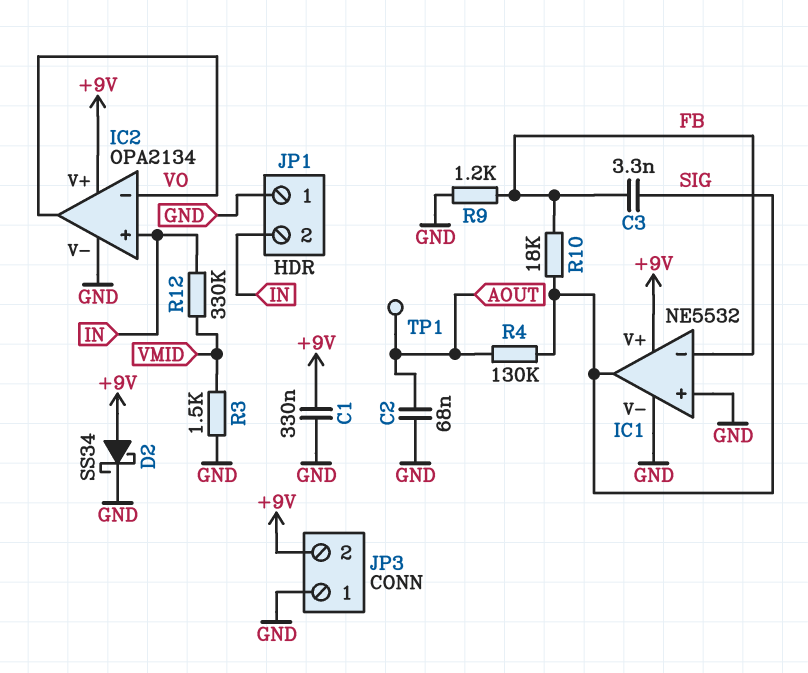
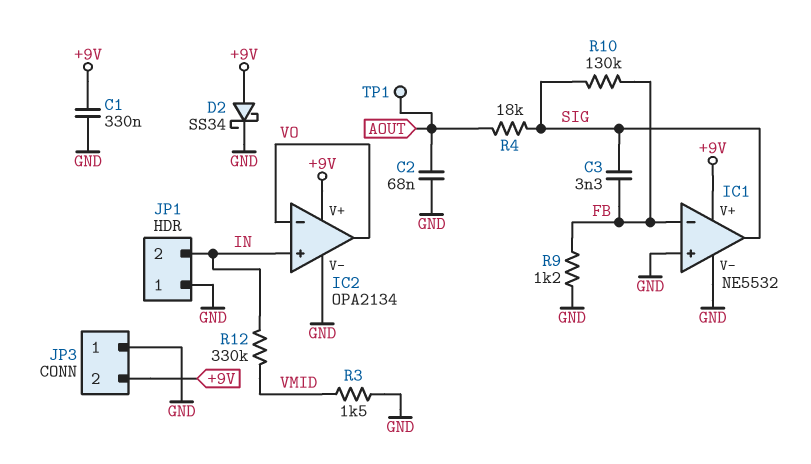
R4: 130k (AOUT, SIG) -> 18k (AOUT, SIG)
R10: 18k (FB, SIG) -> 130k (FB, SIG)

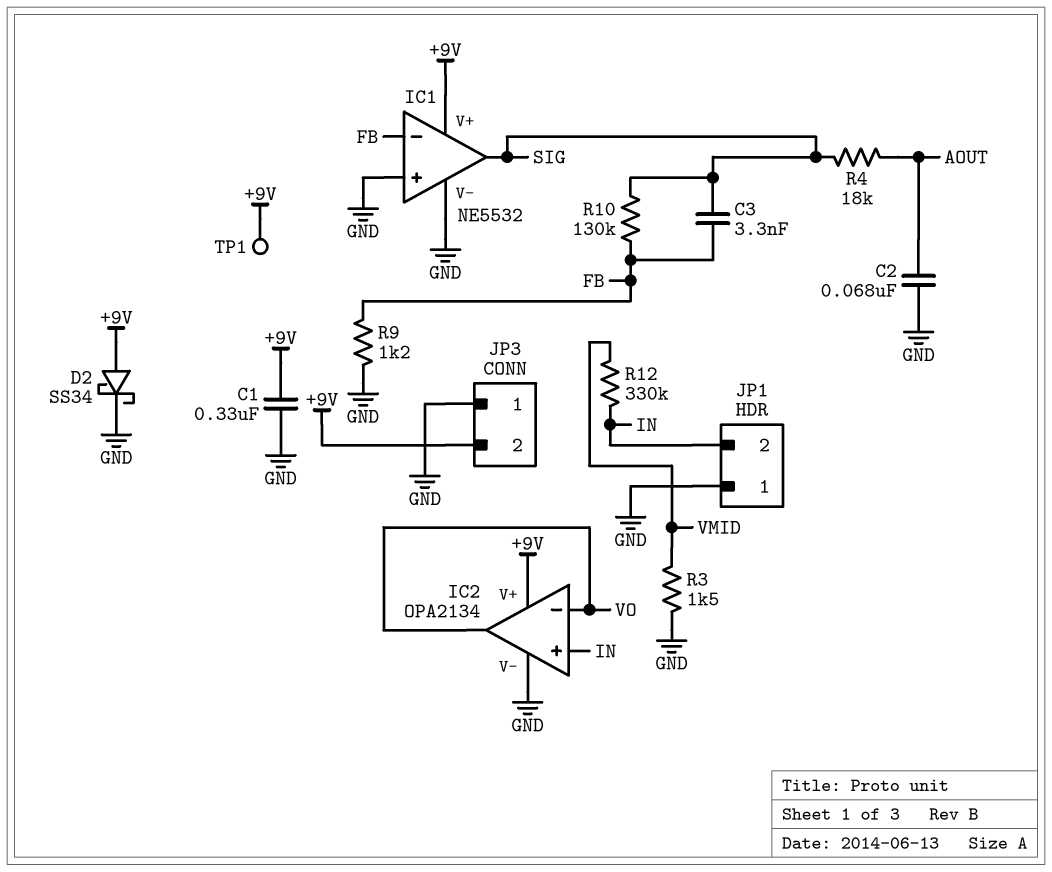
TP1: test point (AOUT) -> test point (+9V)

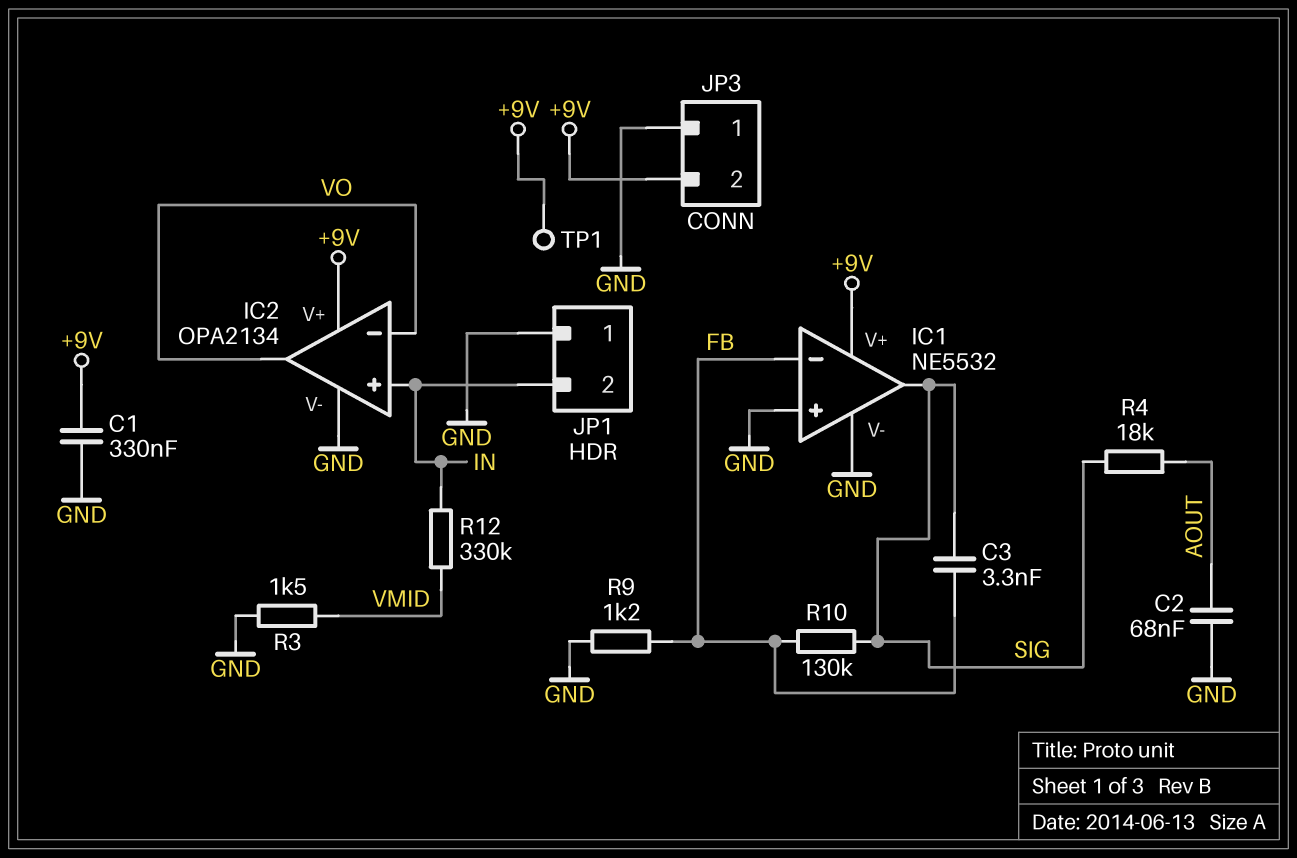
D2: schottky SS34 (A +9V, K GND) -> none

